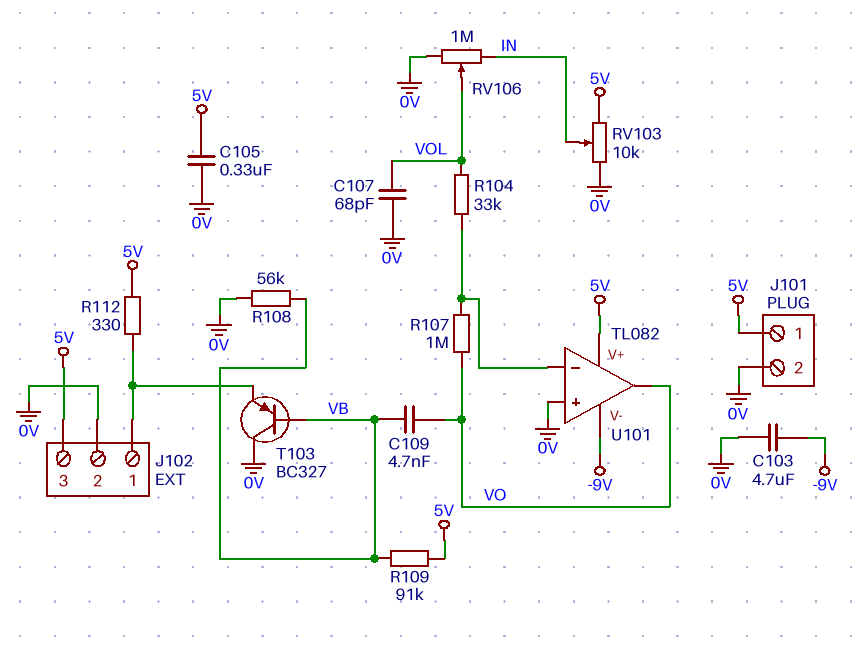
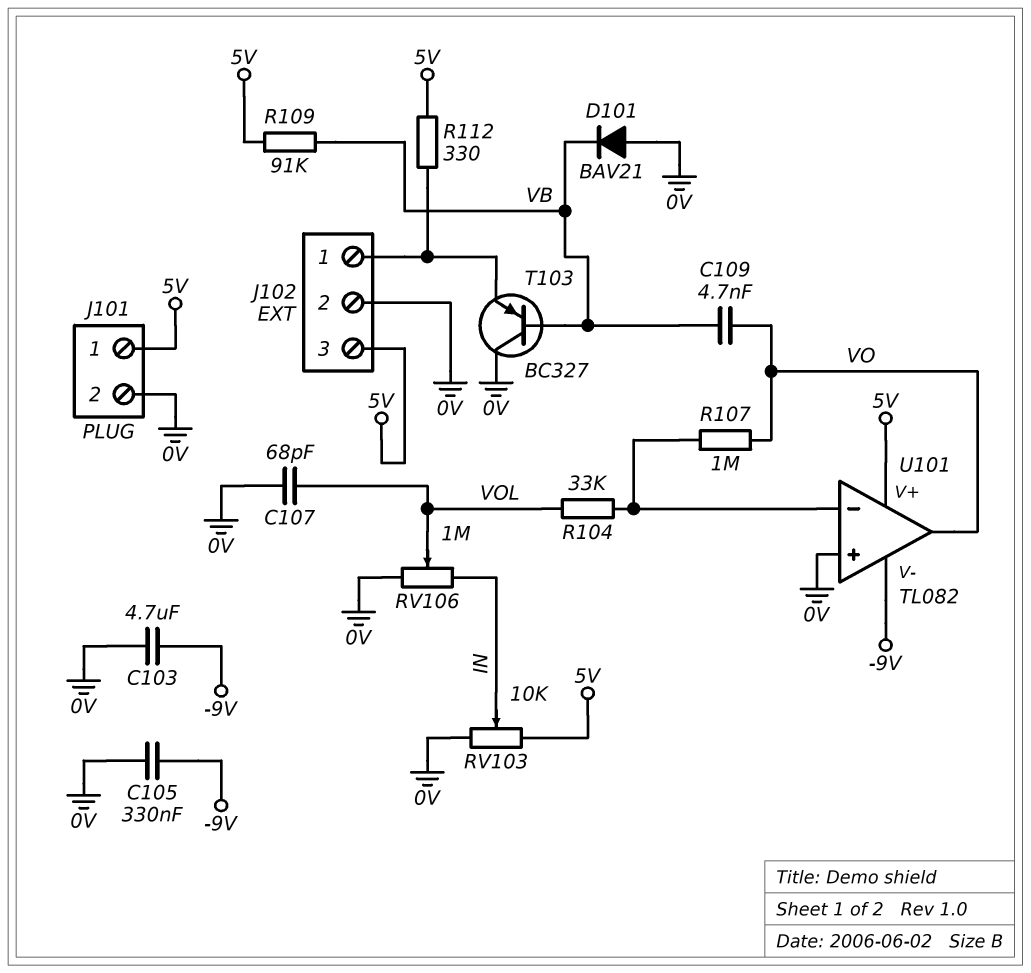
C105: 330nF (0V, 5V) -> 330nF (-9V, 0V)
D101: none -> diode BAV21 (A 0V, K VB)
R108: 56k (0V, VB) -> none

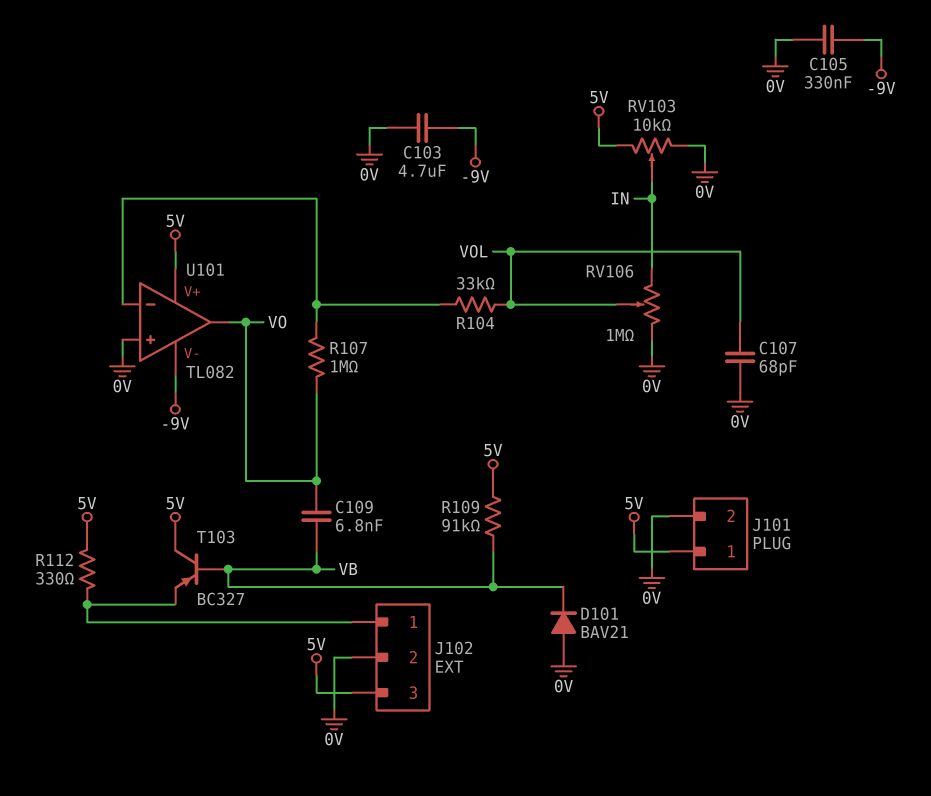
C109: 4.7nF (VB, VO) -> 6.8nF (VB, VO)
T103: PNP BC327 (B VB, C 0V, E J102/1) -> PNP BC327 (B VB, C 5V, E J102/1)

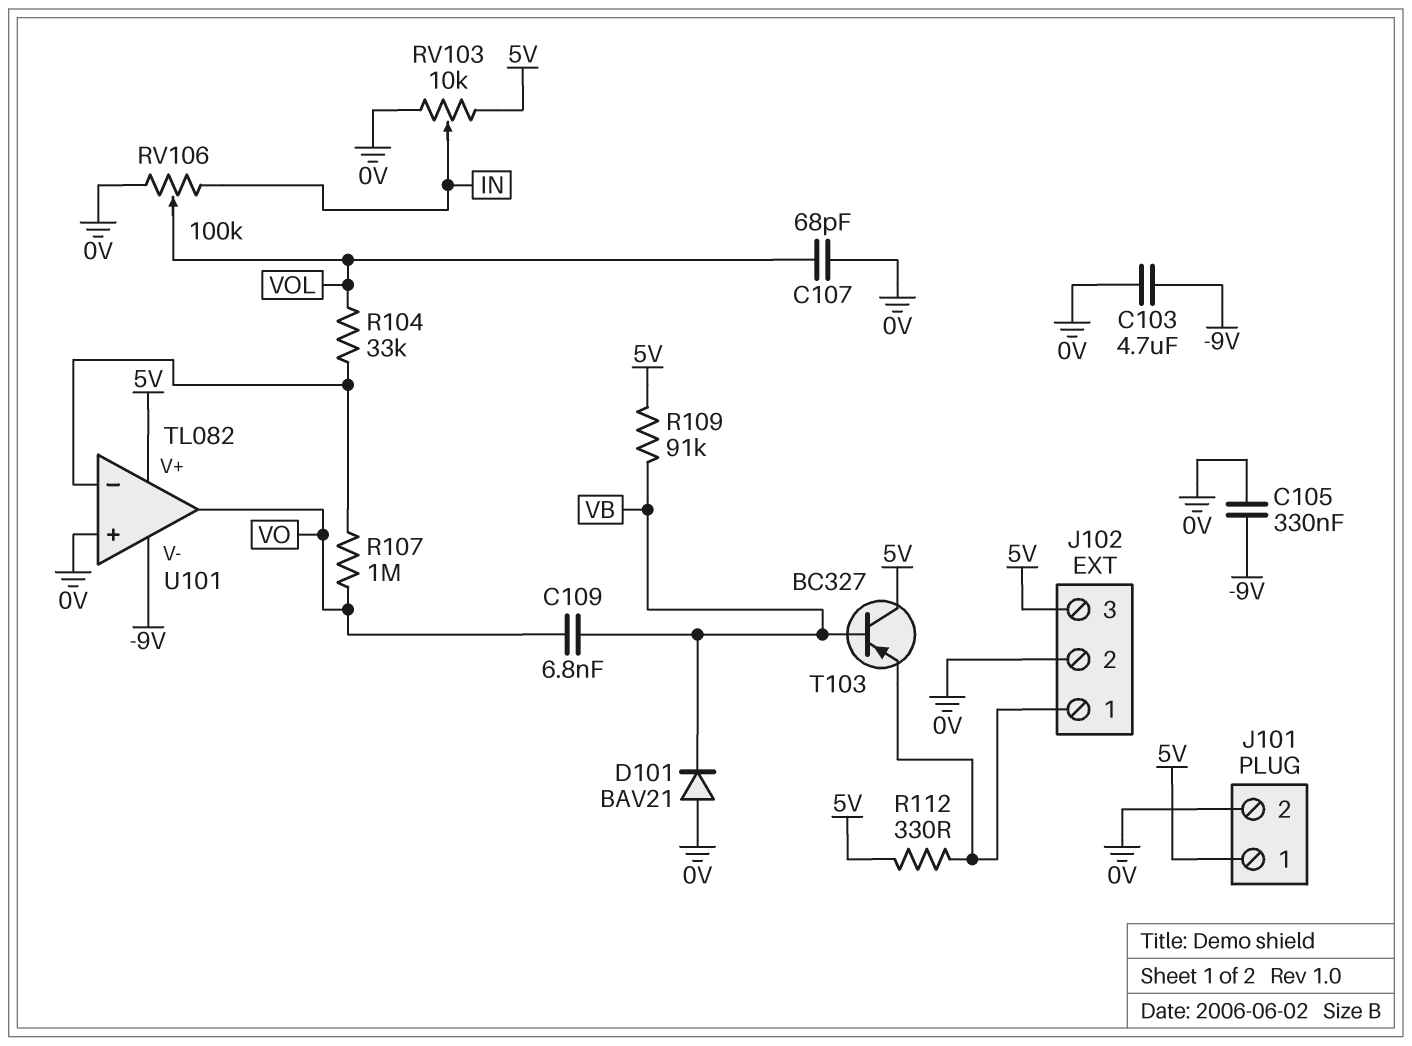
RV106: 1M (0V, IN, wiper VOL) -> 100k (0V, IN, wiper VOL)

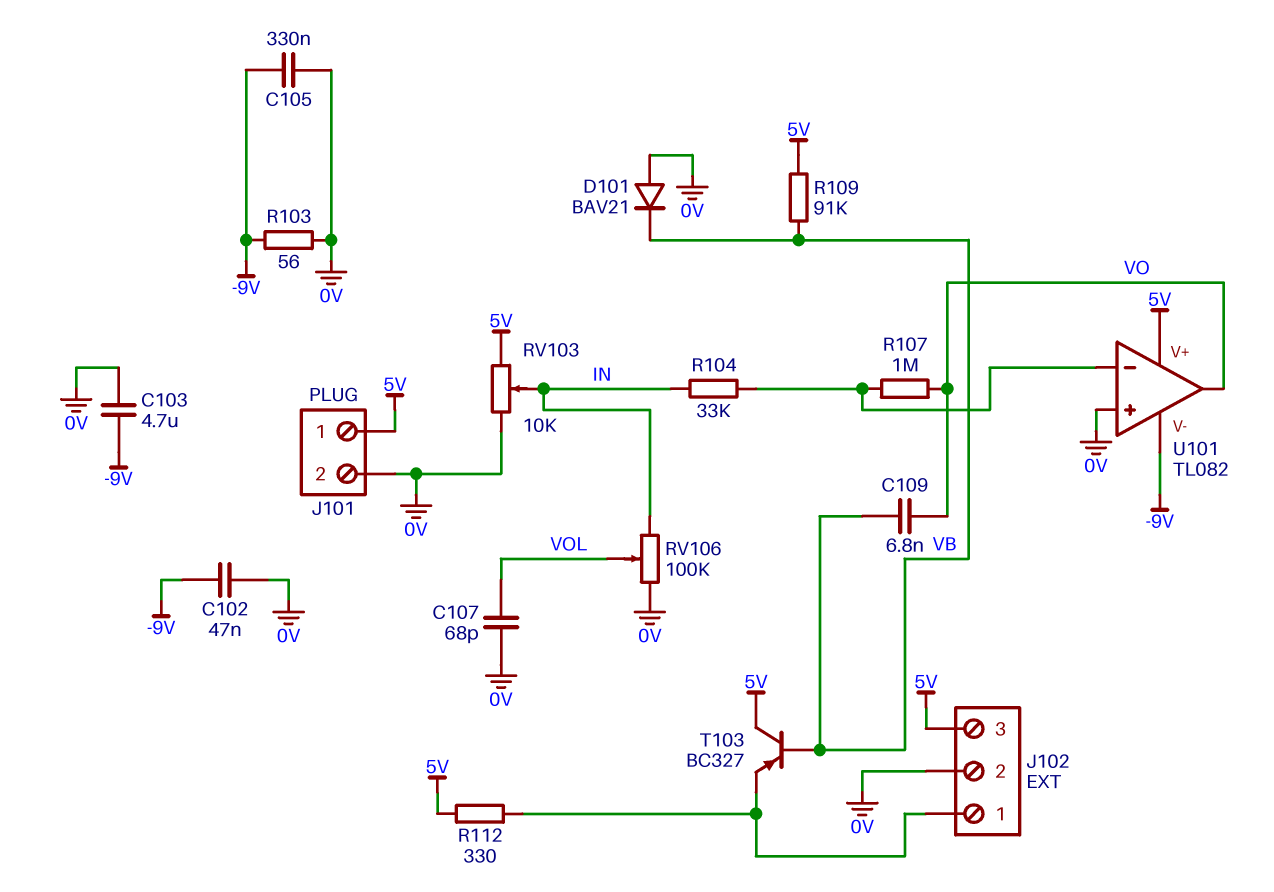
C102: none -> 47nF (-9V, 0V)
R103: none -> 56 (-9V, 0V)
R104: 33k (U101/in-, VOL) -> 33k (IN, U101/in-)

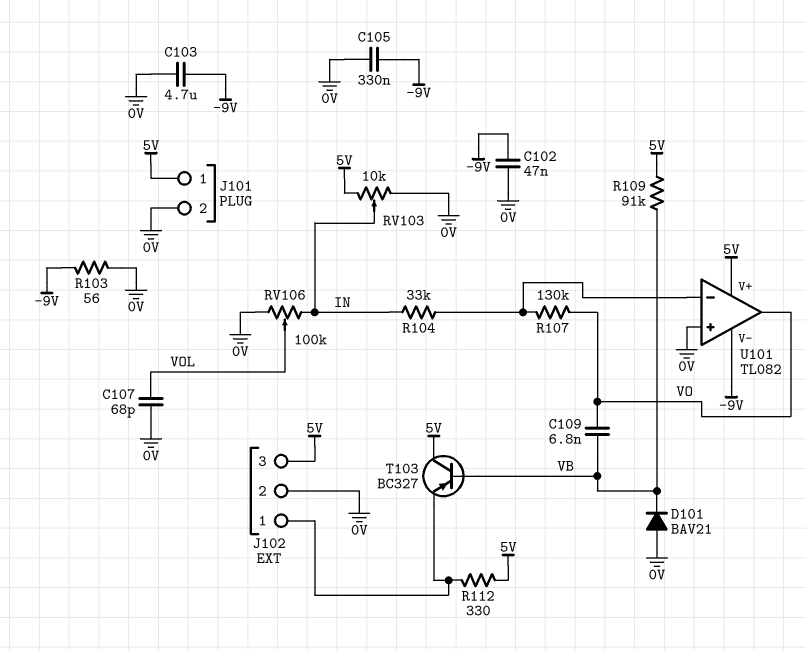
R107: 1M (U101/in-, VO) -> 130k (U101/in-, VO)

